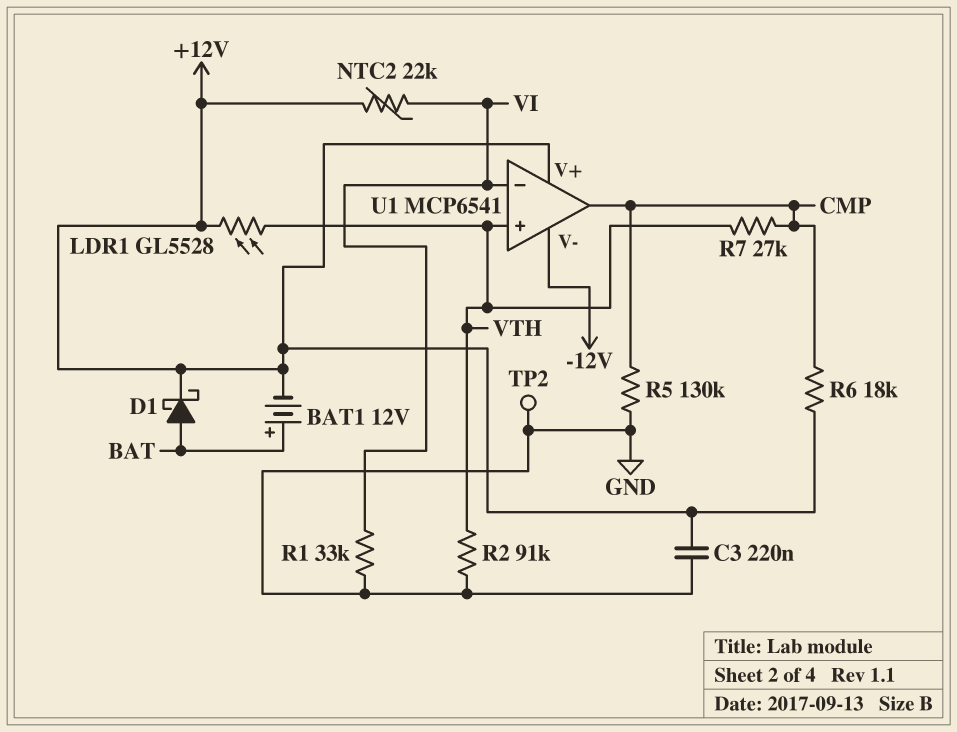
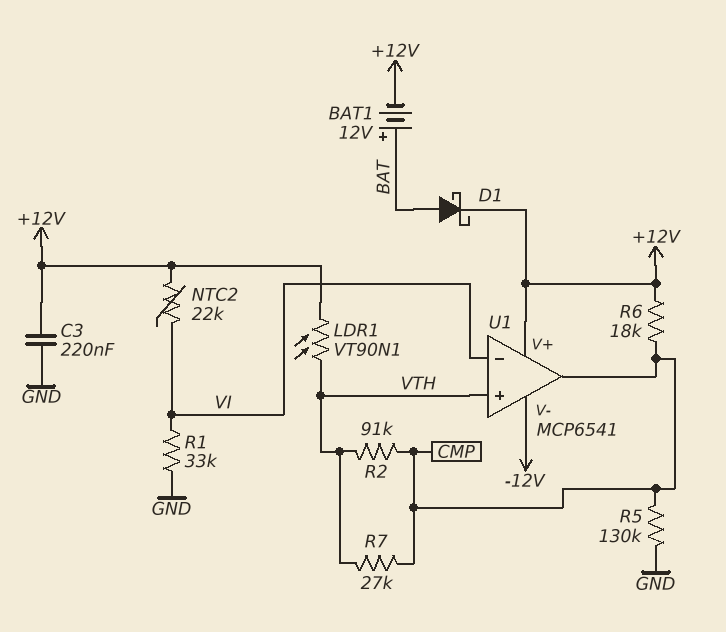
LDR1: GL5528 (+12V, VTH) -> VT90N1 (+12V, VTH)
R2: 91k (GND, VTH) -> 91k (CMP, VTH)
TP2: test point (GND) -> none

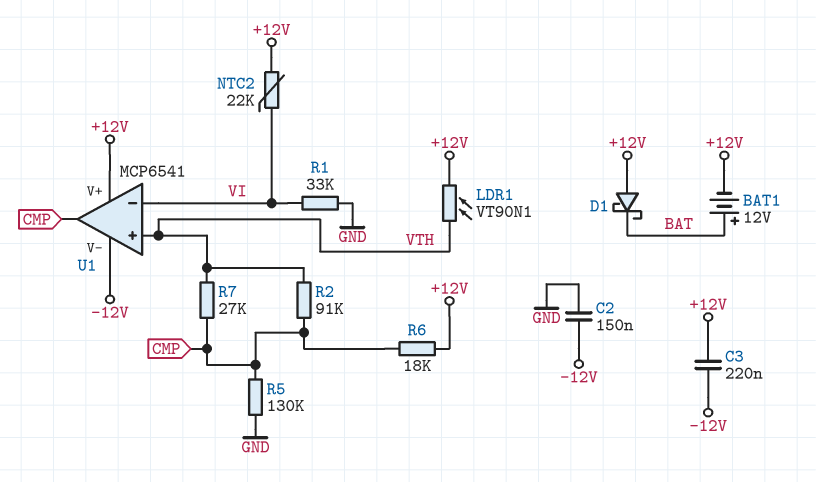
C2: none -> 150nF (-12V, GND)
C3: 220nF (+12V, GND) -> 220nF (+12V, -12V)
D1: schottky (A BAT, K +12V) -> schottky (A +12V, K BAT)

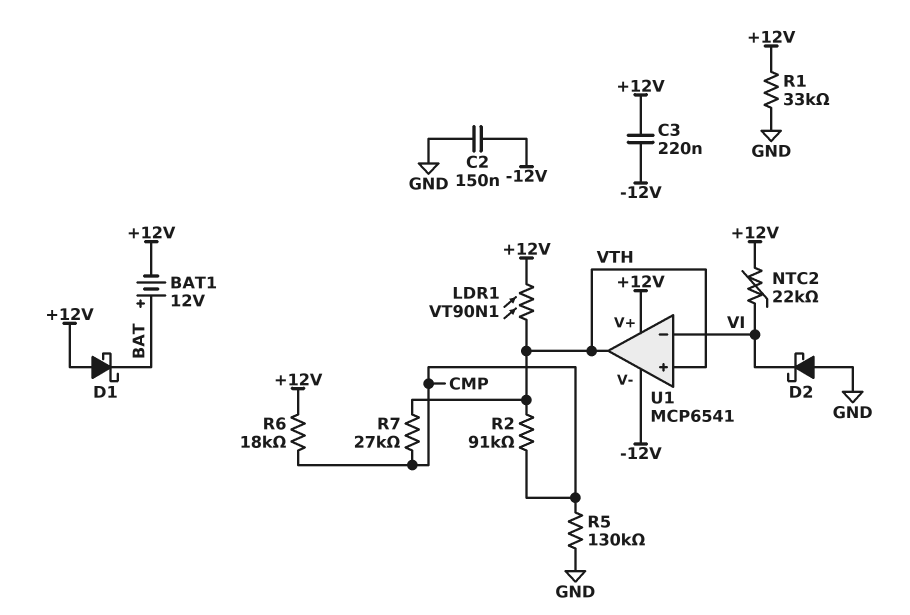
D2: none -> schottky (A GND, K VI)
R1: 33k (GND, VI) -> 33k (+12V, GND)
U1 pin out: CMP -> VTH

